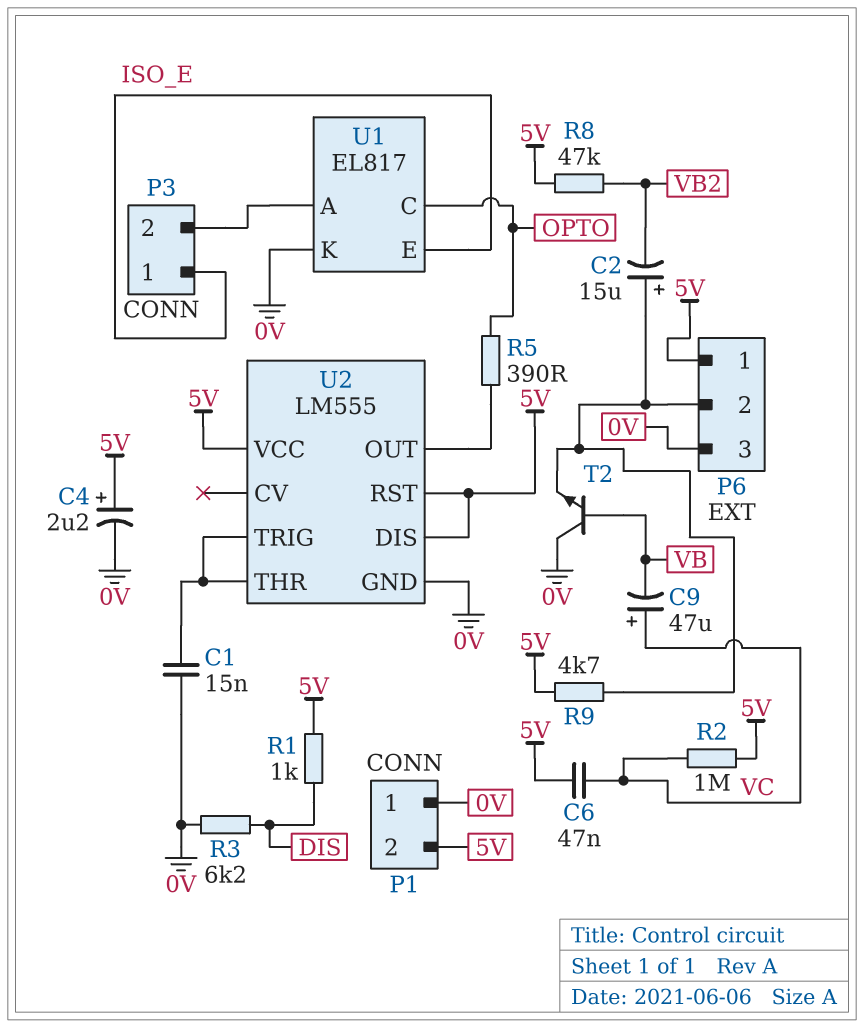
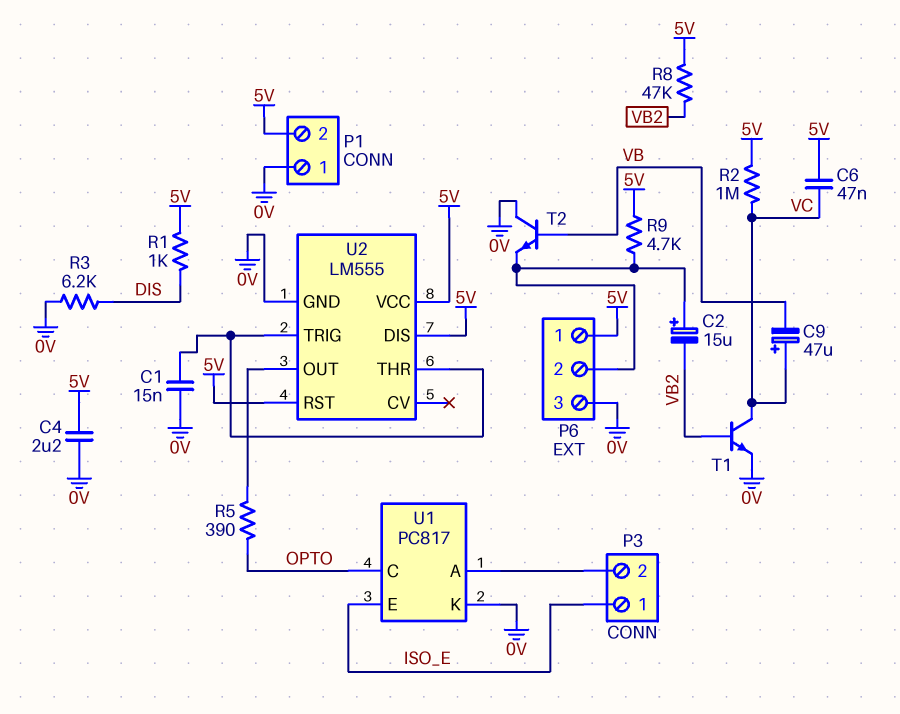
C4: 2.2uF (plus 5V, minus 0V) -> 2.2uF (0V, 5V)
T1: none -> NPN (B VB2, C VC, E 0V)
U1: EL817 -> PC817

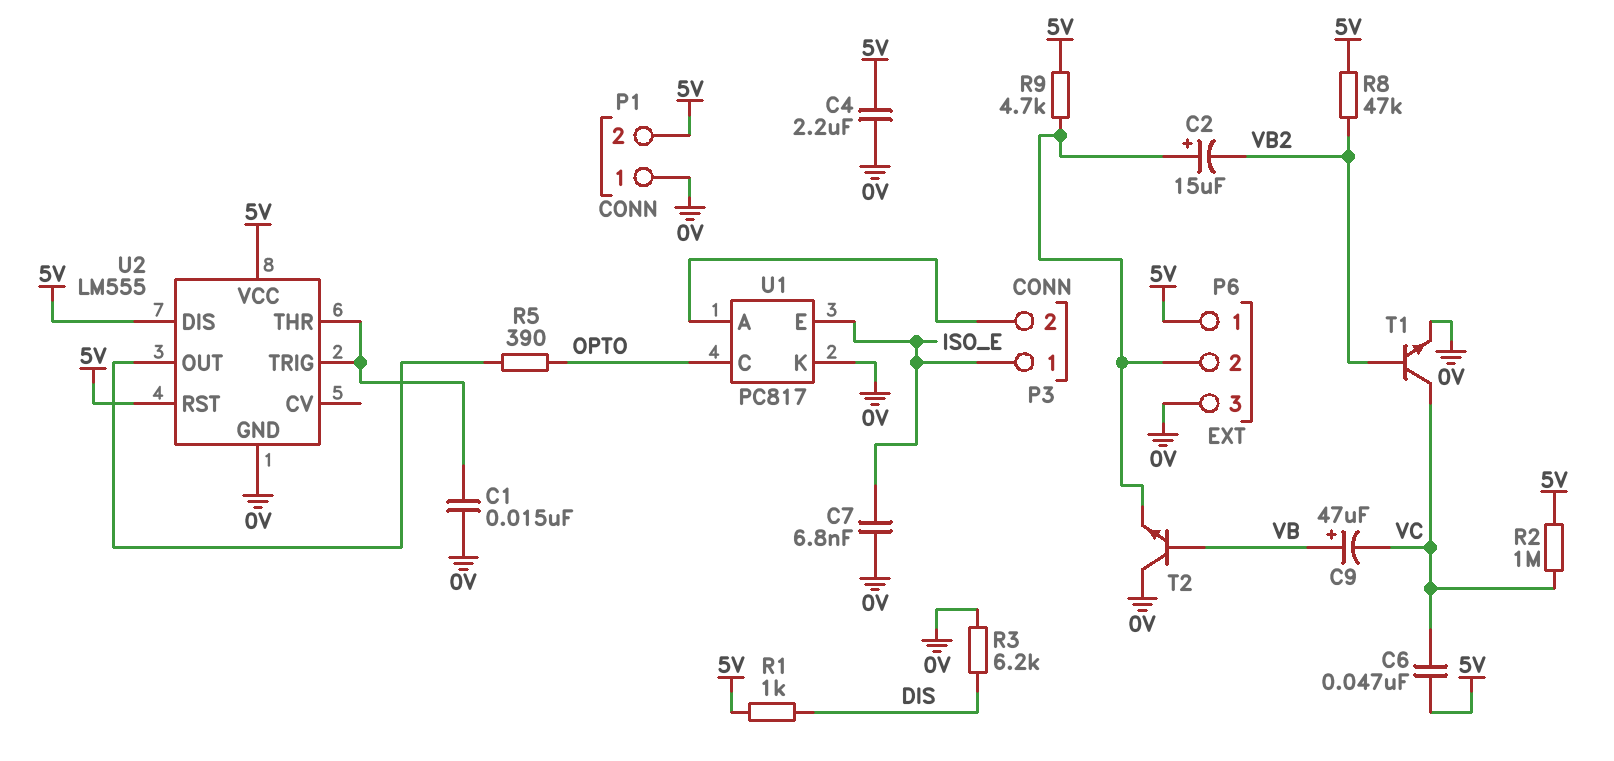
C7: none -> 6.8nF (0V, ISO_E)
C9: 47uF (plus VC, minus VB) -> 47uF (plus VB, minus VC)

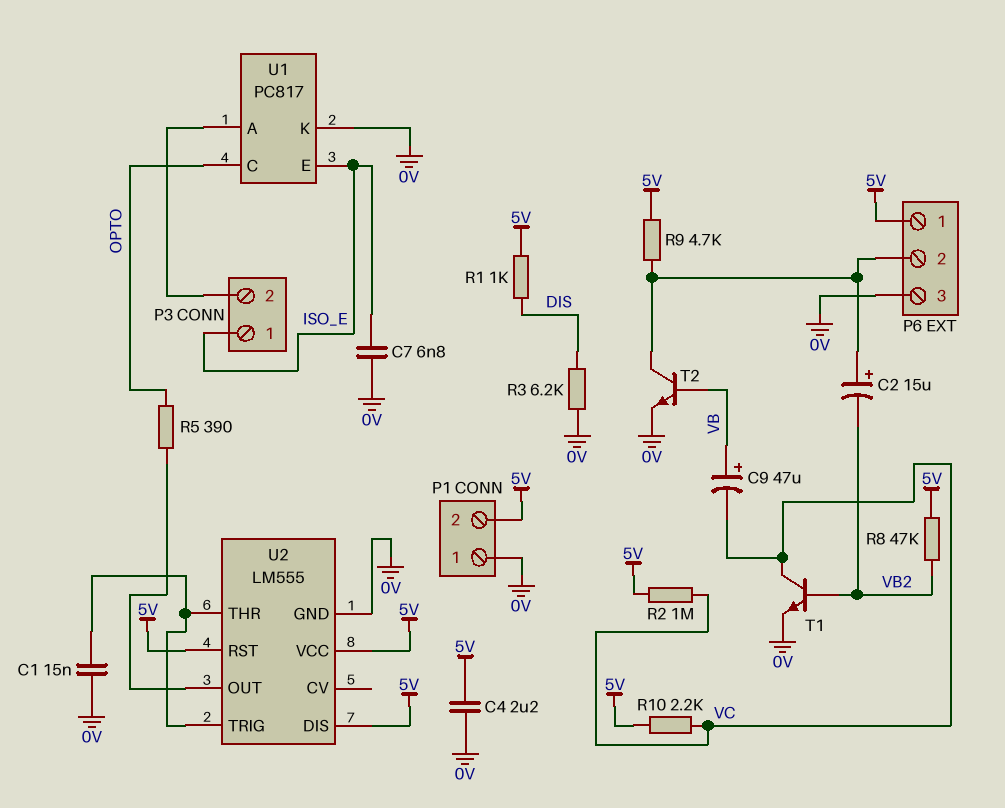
C6: 47nF (5V, VC) -> none
R10: none -> 2.2k (5V, VC)
T2: NPN (B VB, C 0V, E P6/2) -> NPN (B VB, C P6/2, E 0V)

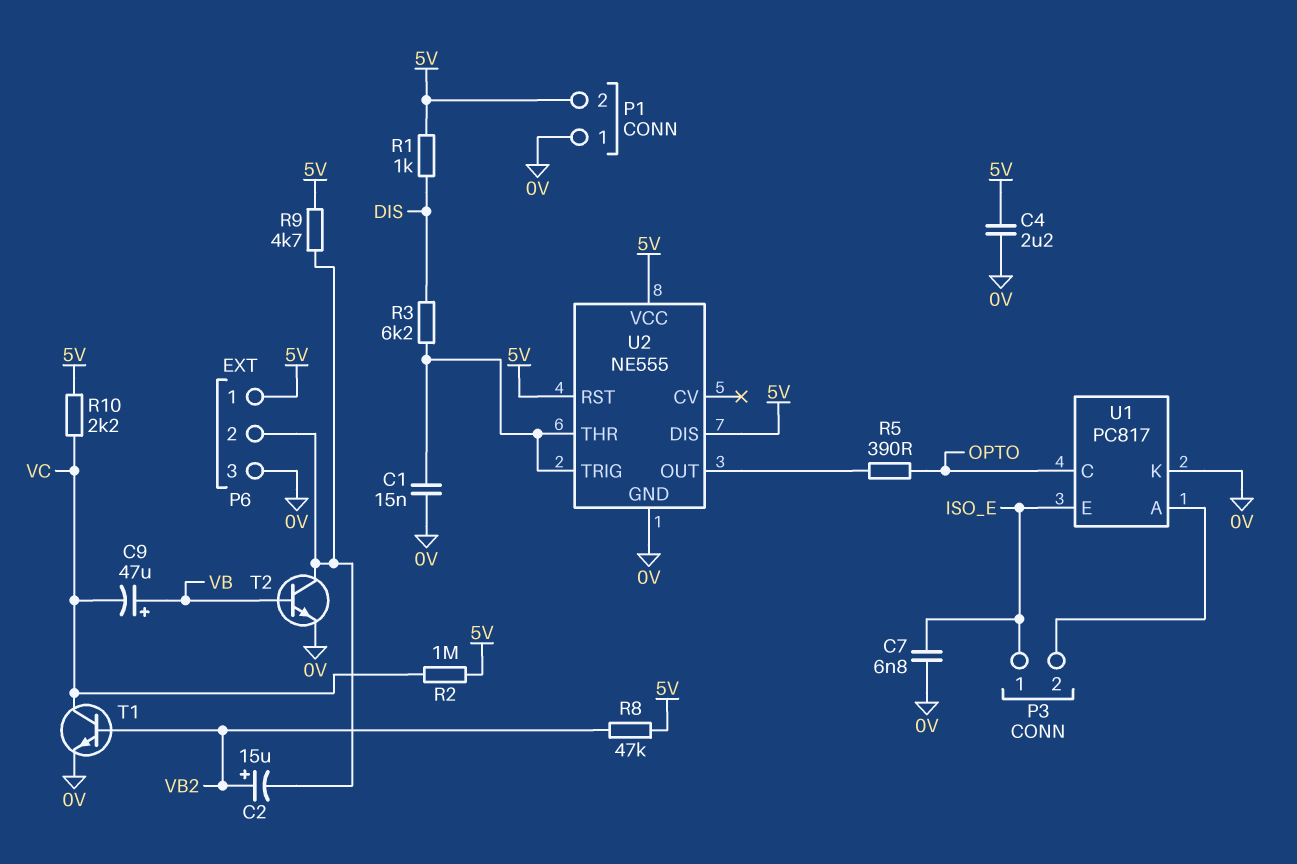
C2: 15uF (plus P6/2, minus VB2) -> 15uF (plus VB2, minus P6/2)
R3: 6.2k (0V, DIS) -> 6.2k (DIS, U2/THR)
U2: LM555 -> NE555

